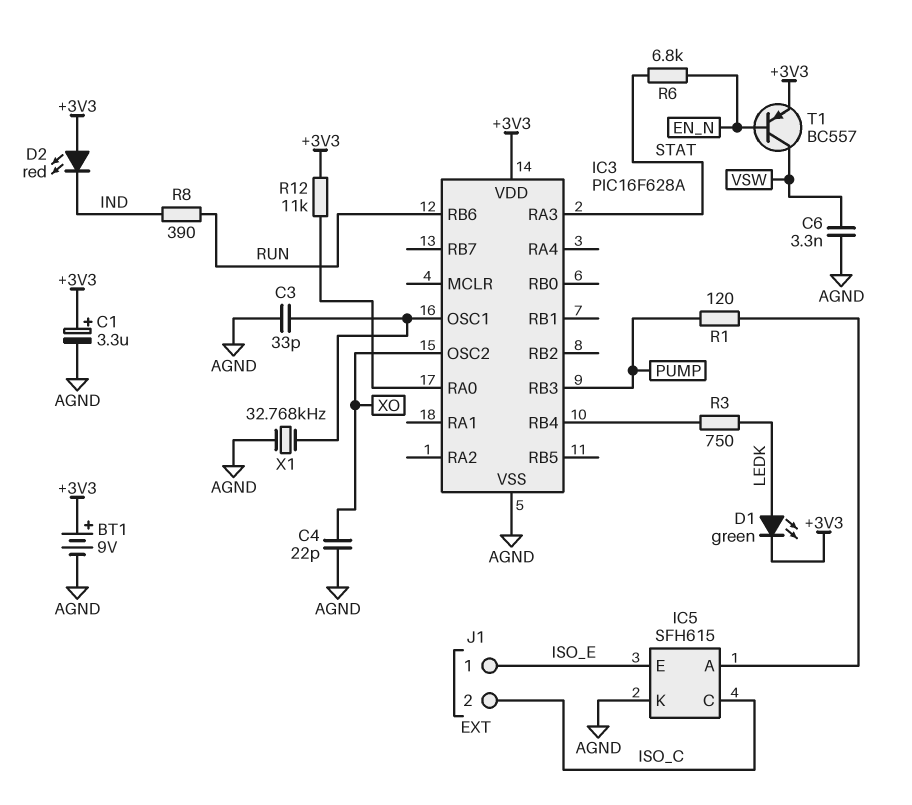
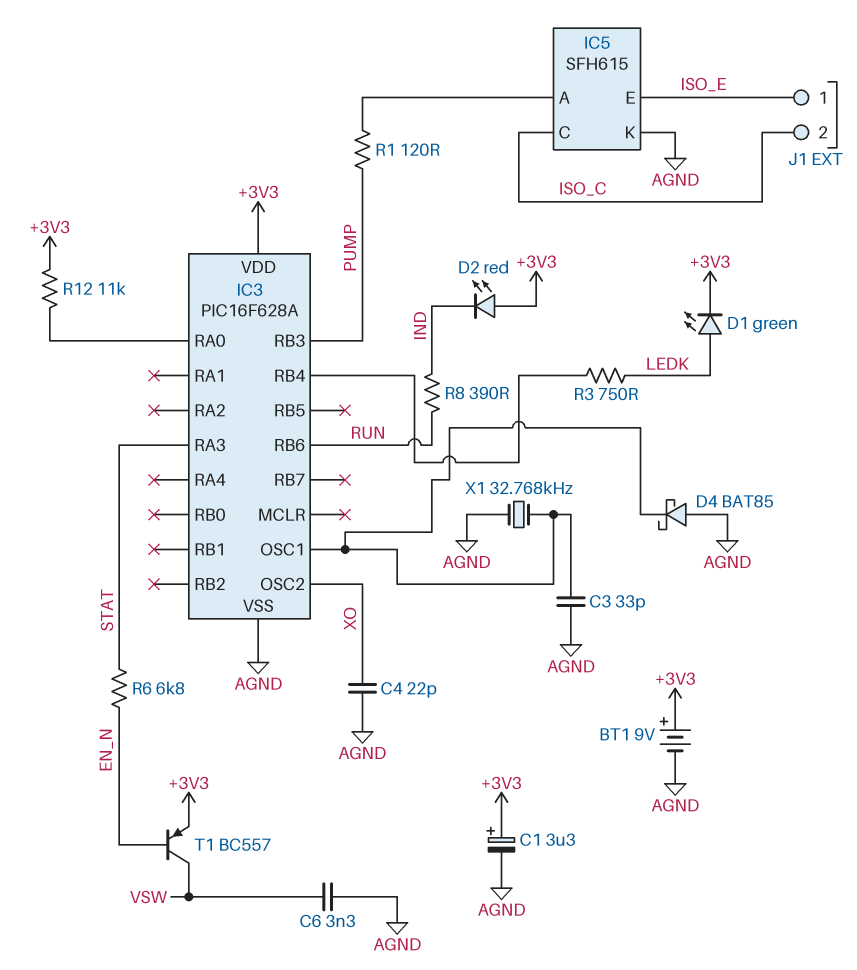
D4: none -> schottky BAT85 (A AGND, K IC3/OSC1)

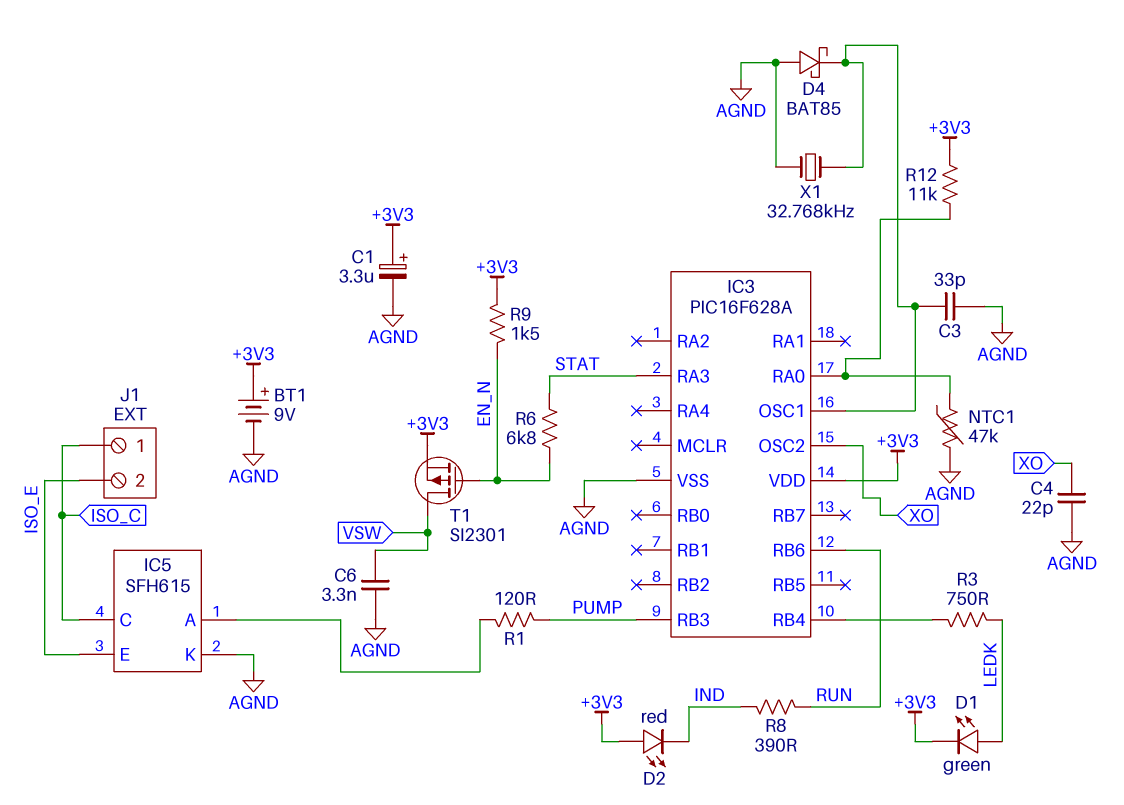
J1 pin 1: ISO_E -> ISO_C
J1 pin 2: ISO_C -> ISO_E
NTC1: none -> 47k (AGND, IC3/RA0)
R9: none -> 1.5k (+3V3, EN_N)
T1: PNP BC557 (B EN_N, C VSW, E +3V3) -> PMOS SI2301 (G EN_N, D VSW, S +3V3)

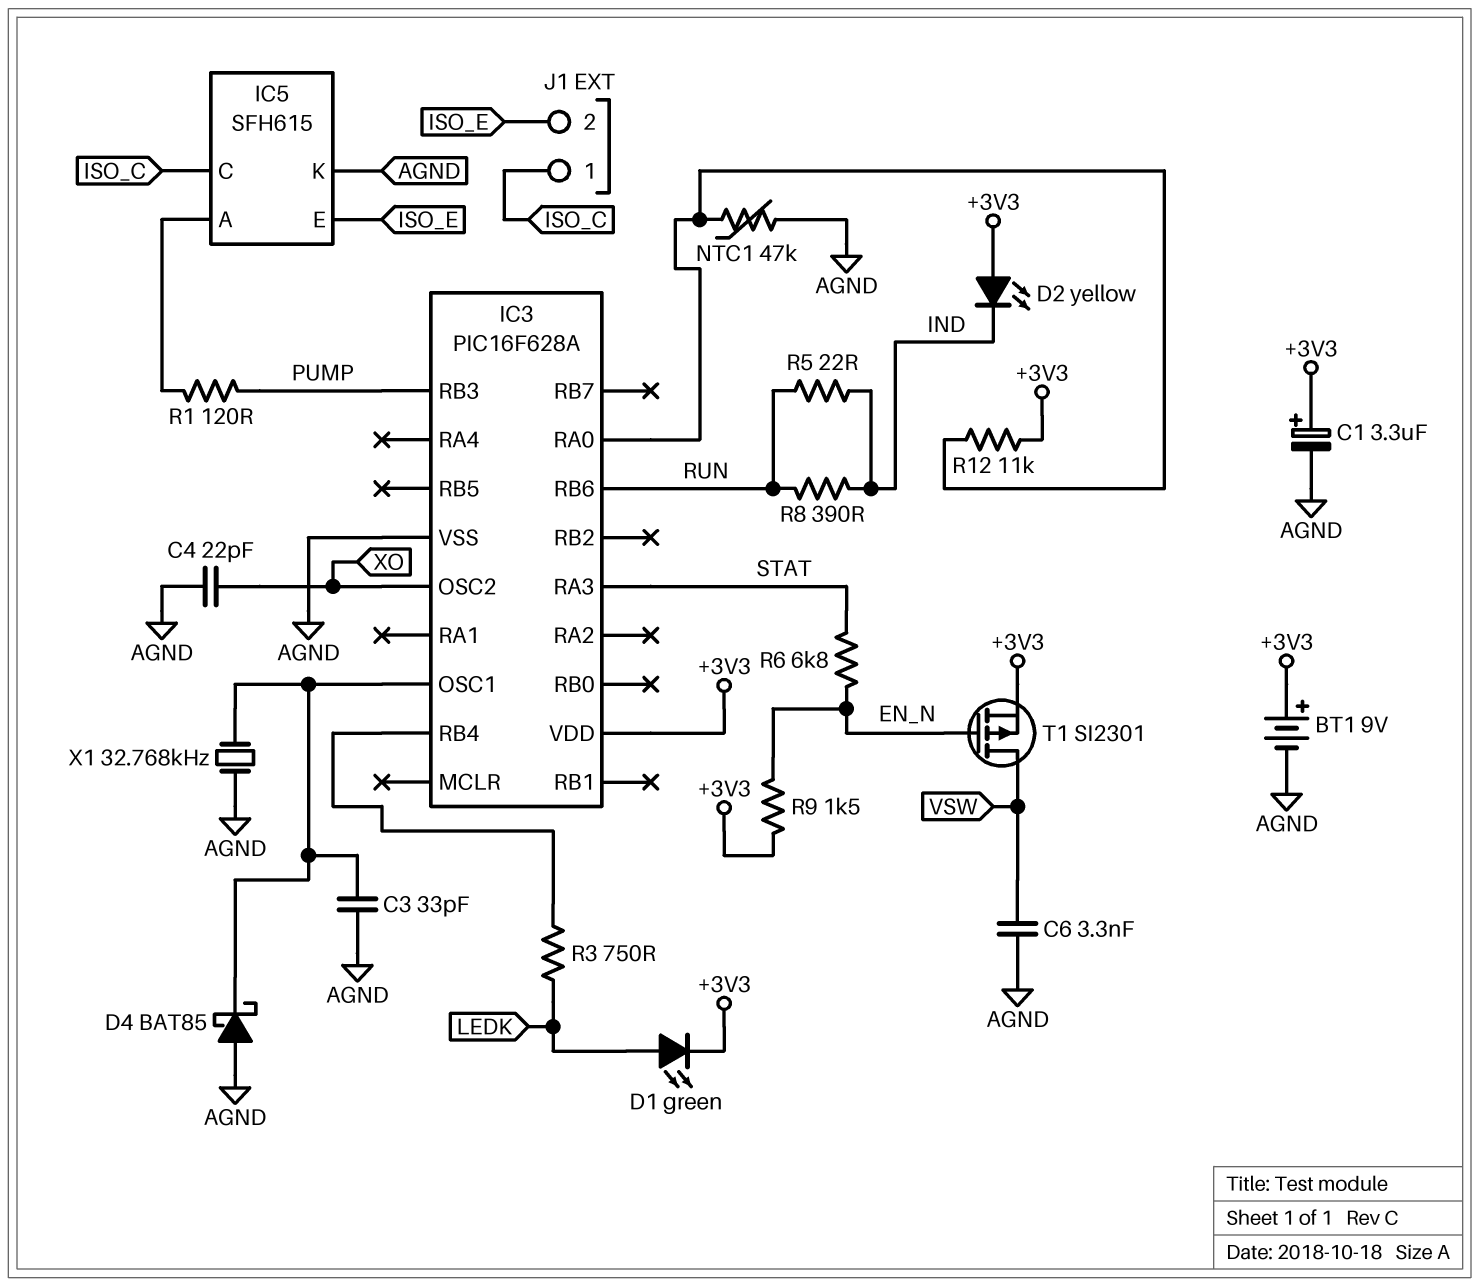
D2: LED red (A +3V3, K IND) -> LED yellow (A +3V3, K IND)
R5: none -> 22 (IND, RUN)

